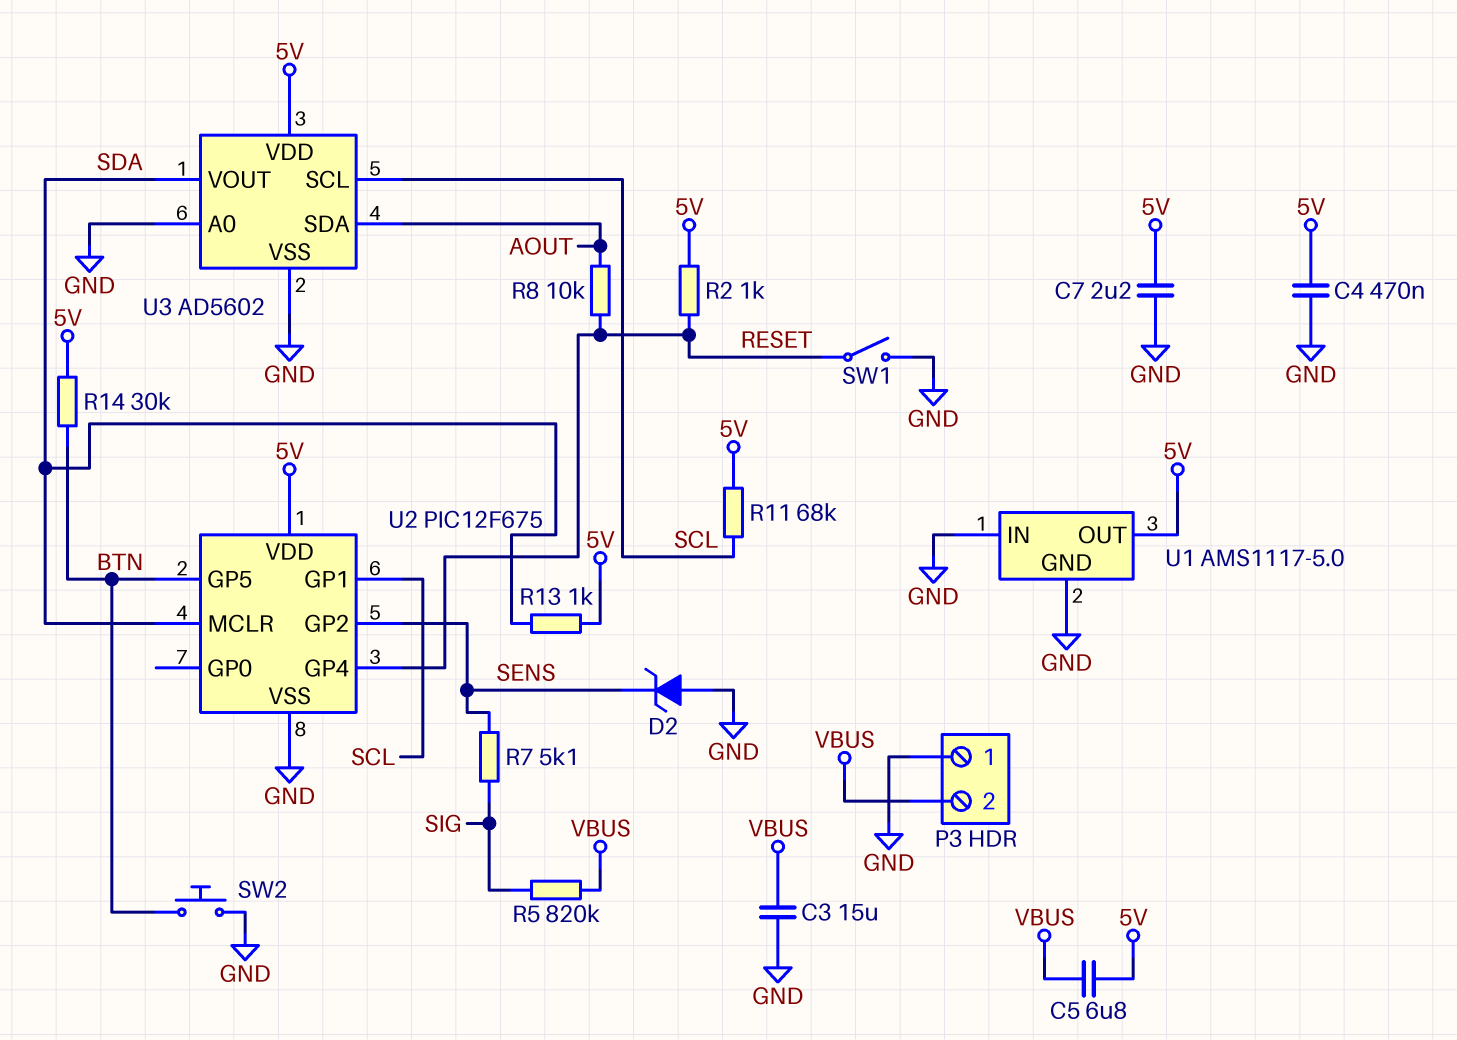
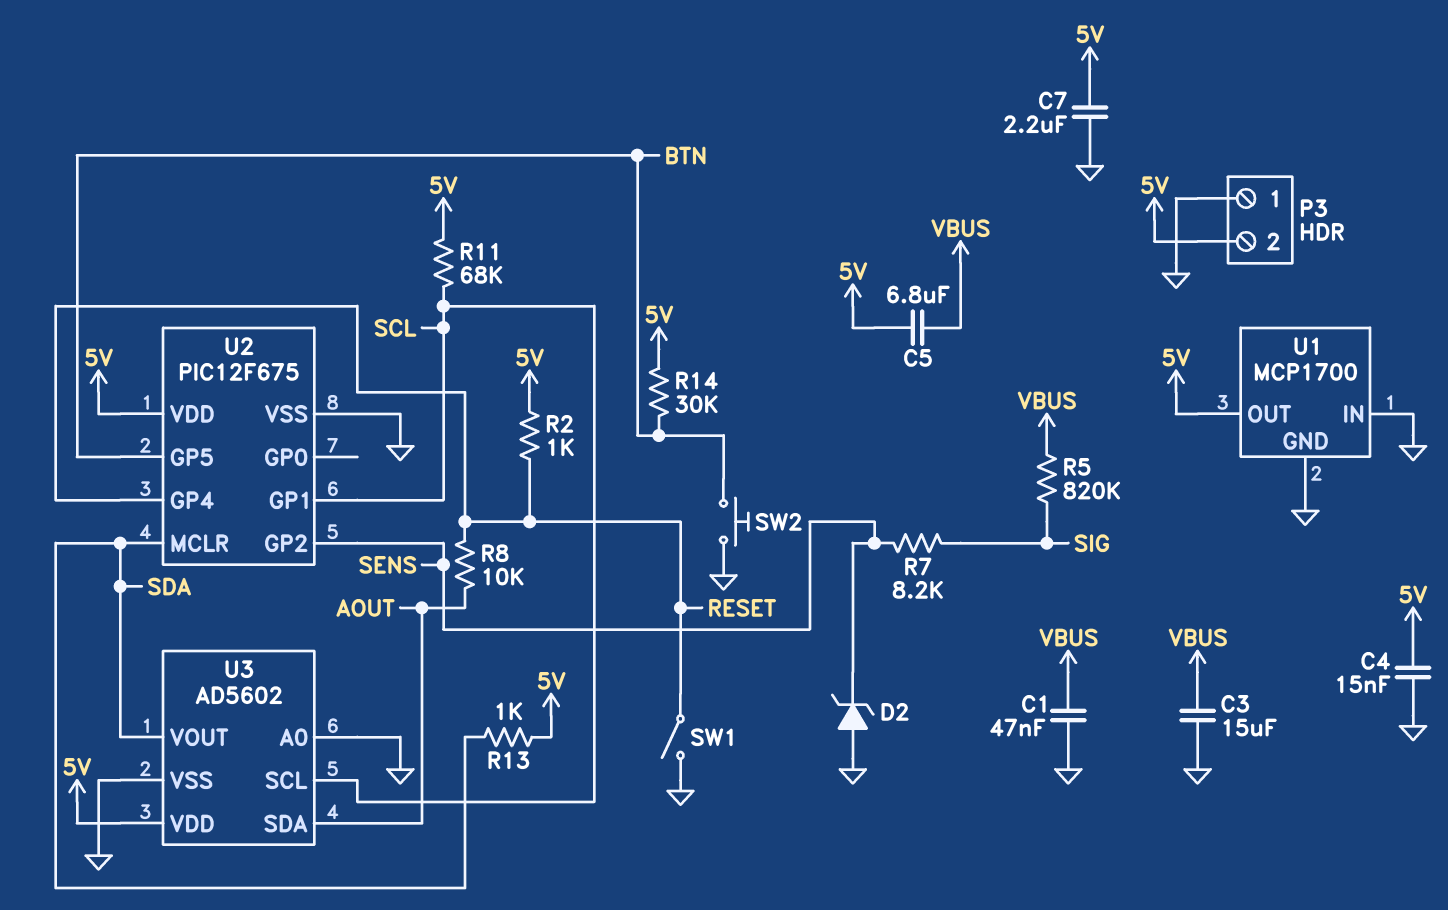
C1: none -> 47nF (GND, VBUS)
C4: 470nF (5V, GND) -> 15nF (5V, GND)
P3 pin 2: VBUS -> 5V
R7: 5.1k (SENS, SIG) -> 8.2k (SENS, SIG)
U1: AMS1117-5.0 -> MCP1700

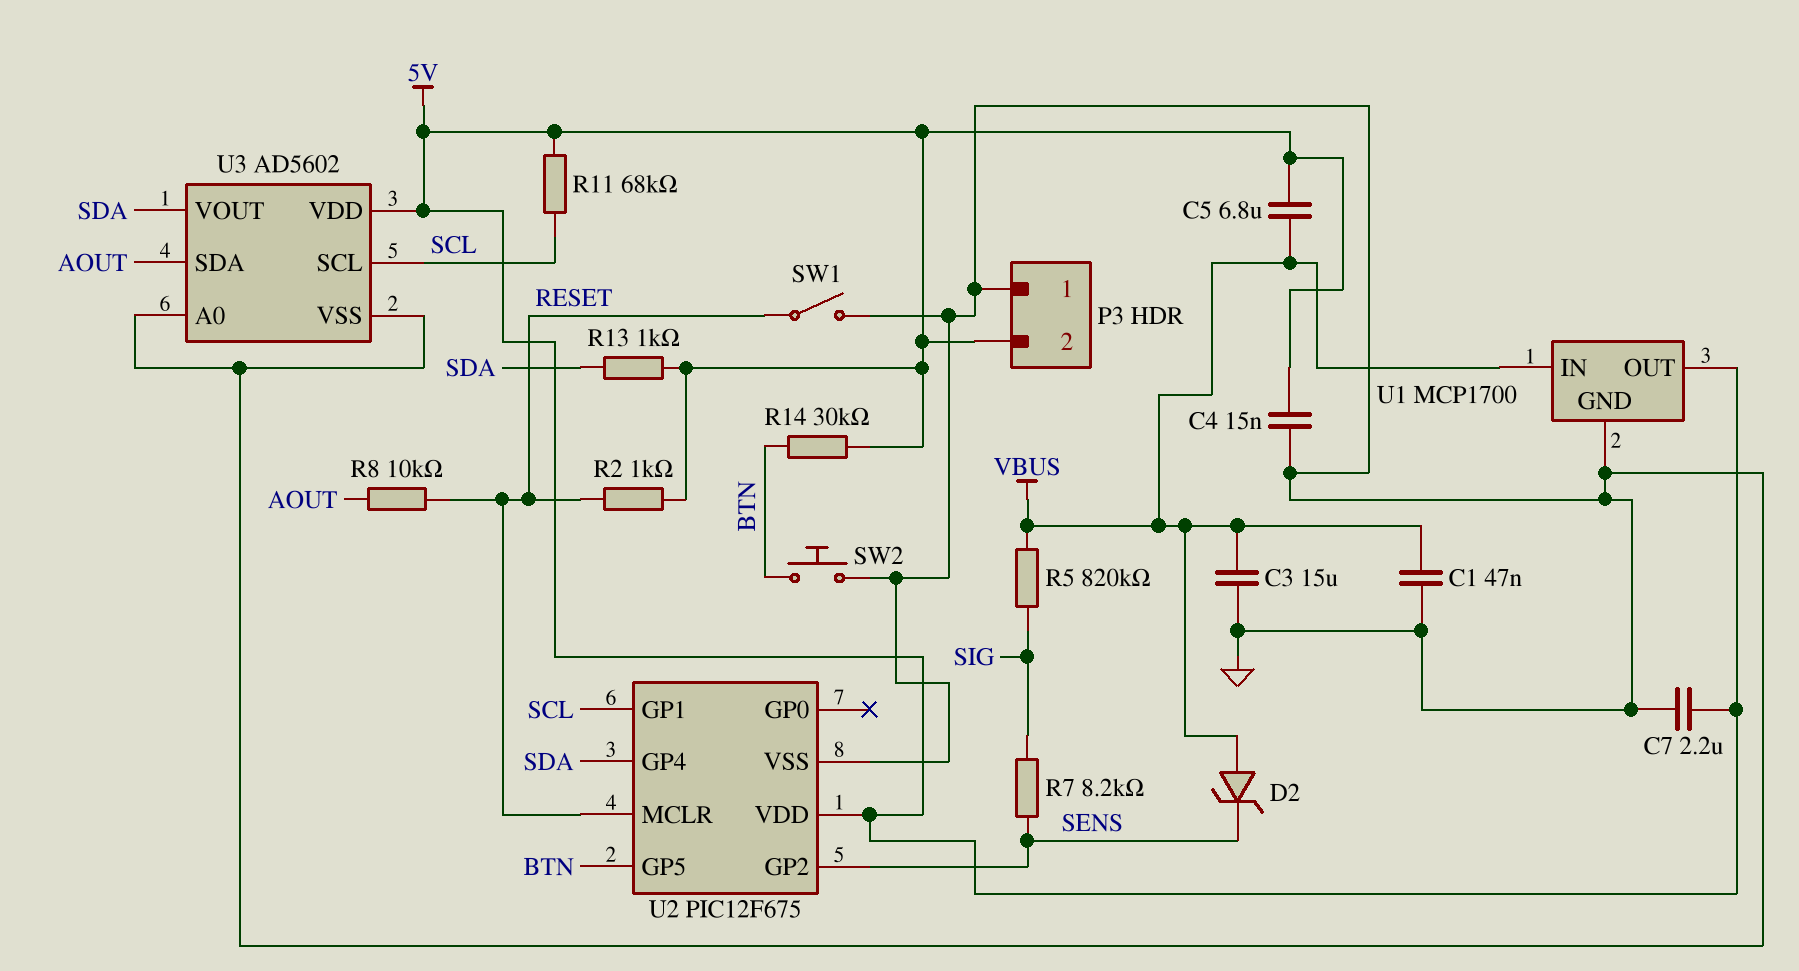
D2: zener (A GND, K SENS) -> zener (A VBUS, K SENS)
U1 pin IN: GND -> VBUS
U2 pin GP4: RESET -> SDA
U2 pin MCLR: SDA -> RESET

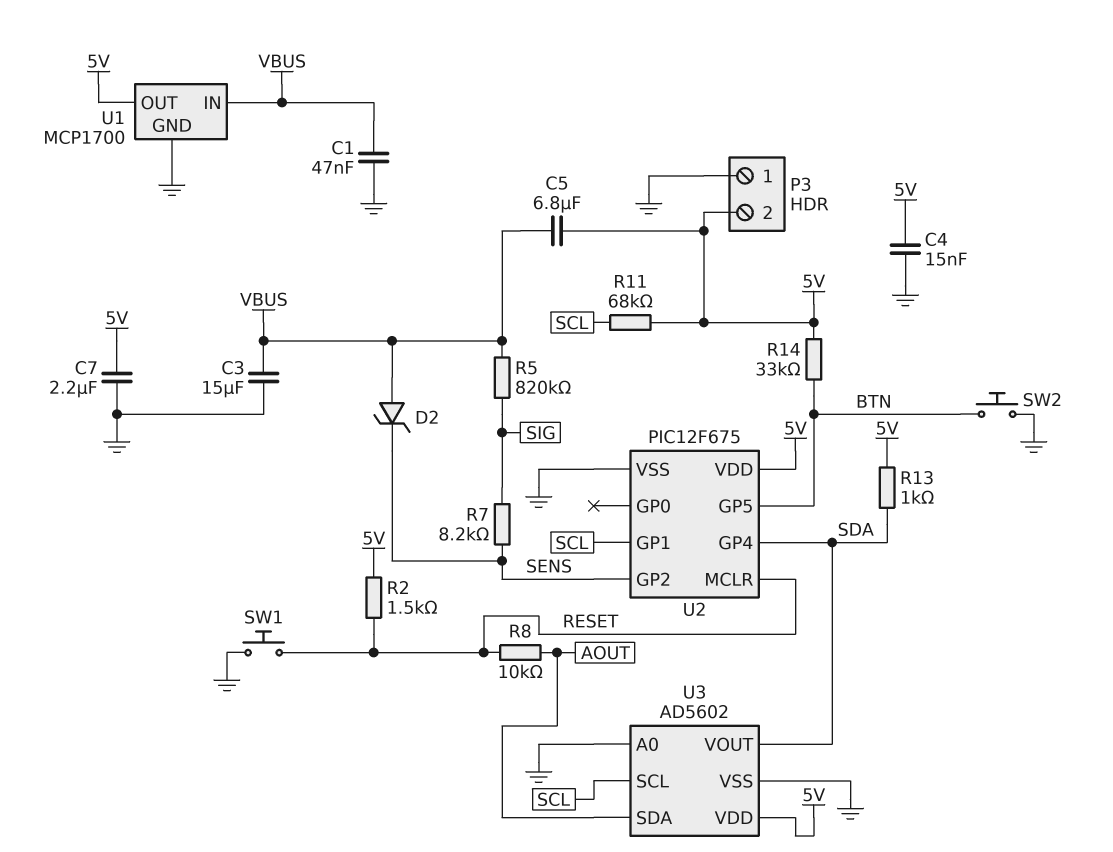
R2: 1k (5V, RESET) -> 1.5k (5V, RESET)
R14: 30k (5V, BTN) -> 33k (5V, BTN)
SW1: switch (GND, RESET) -> button (GND, RESET)

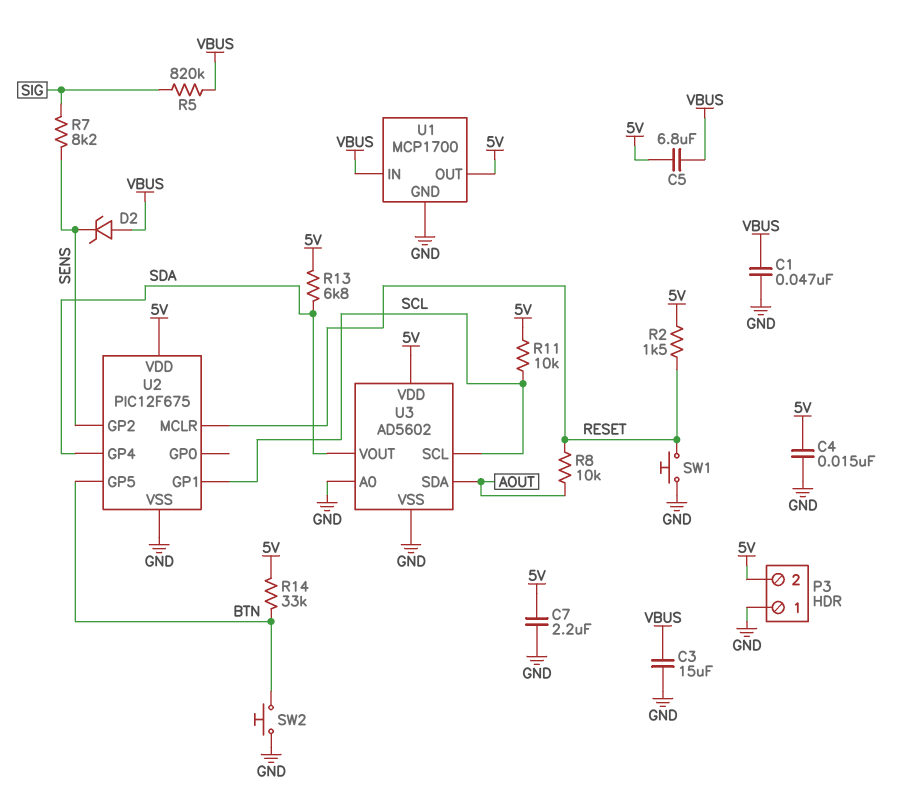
R11: 68k (5V, SCL) -> 10k (5V, SCL)
R13: 1k (5V, SDA) -> 6.8k (5V, SDA)

